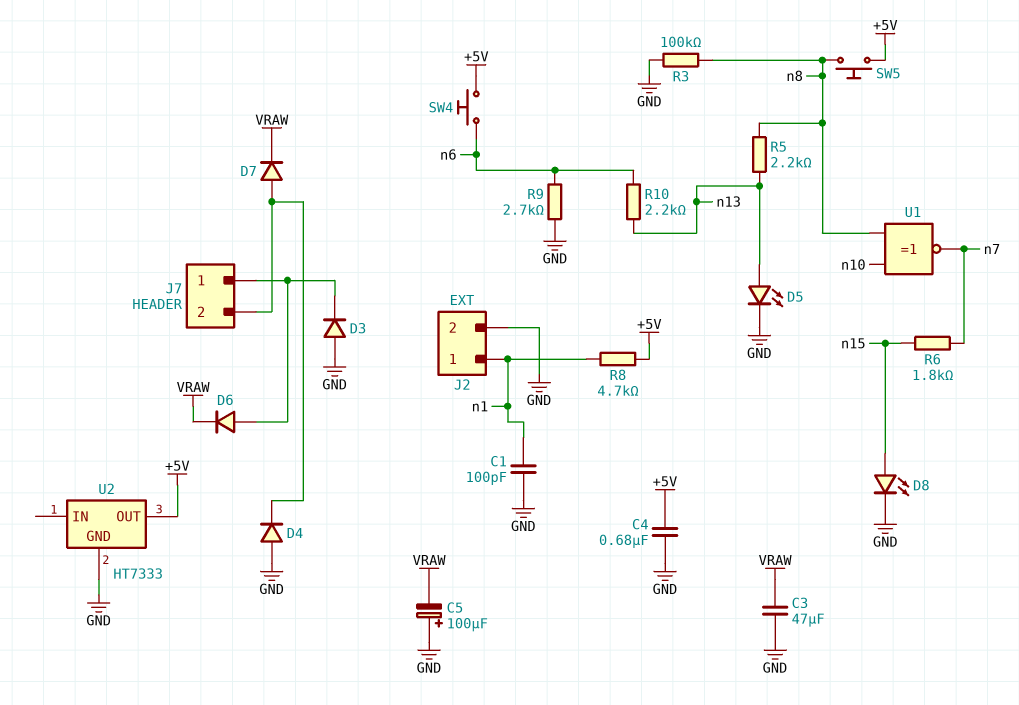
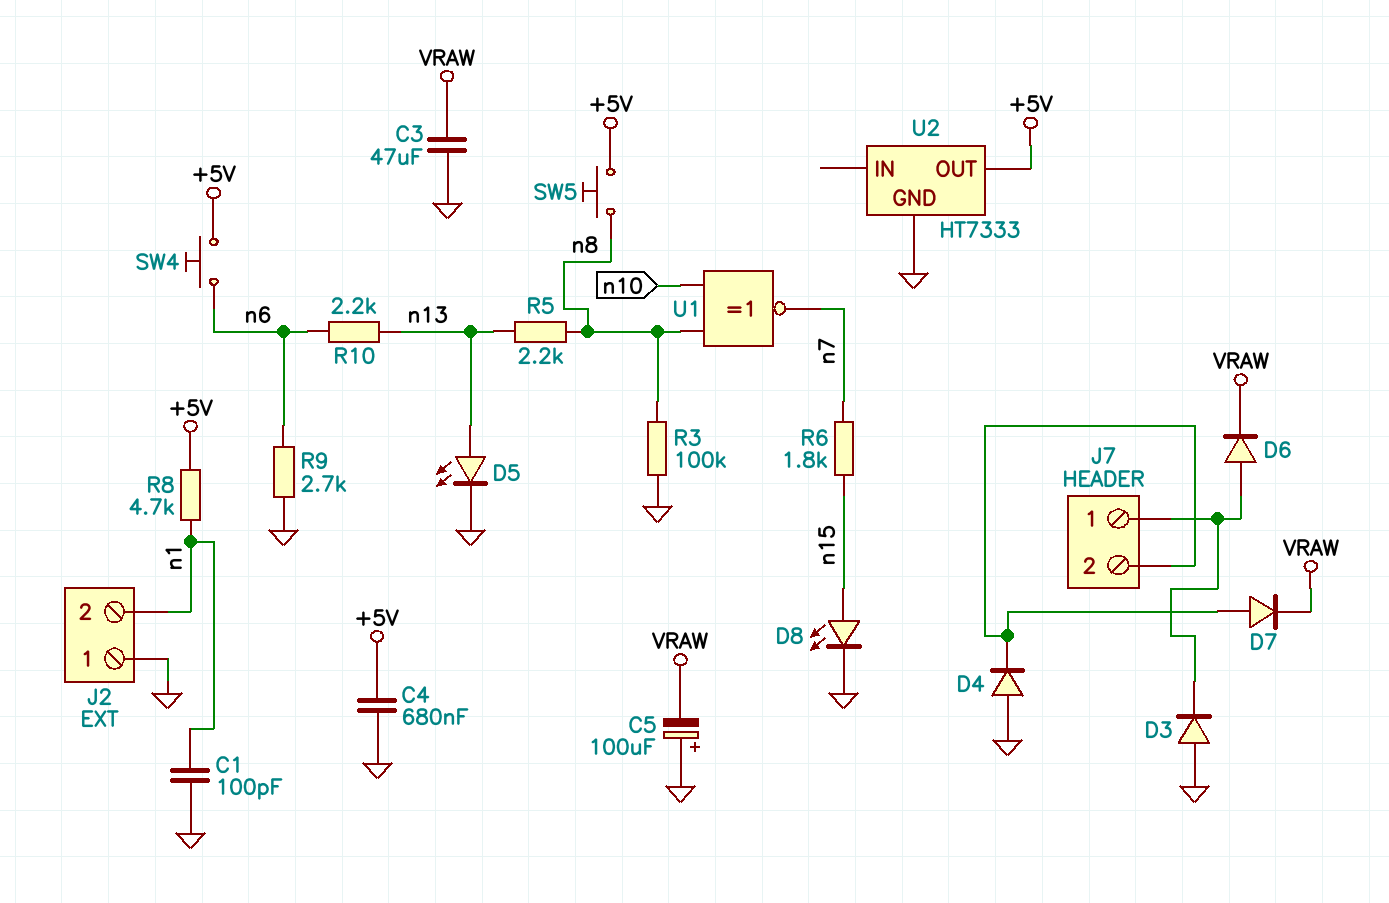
J2 pin 1: n1 -> GND
J2 pin 2: GND -> n1

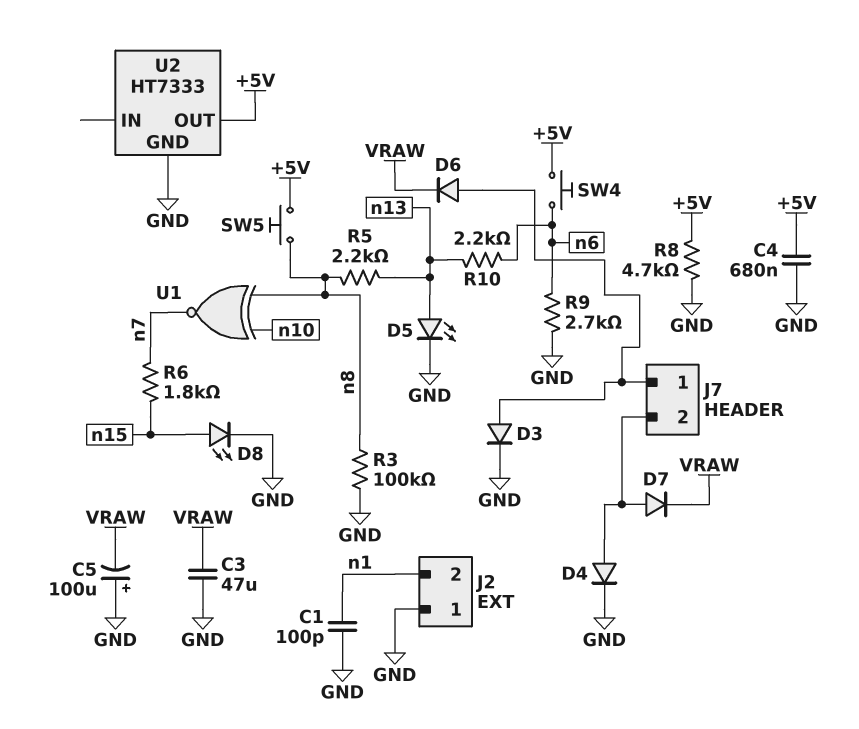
D3: diode (A GND, K J7/1) -> diode (A J7/1, K GND)
D4: diode (A GND, K J7/2) -> diode (A J7/2, K GND)
R8: 4.7k (+5V, n1) -> 4.7k (+5V, GND)

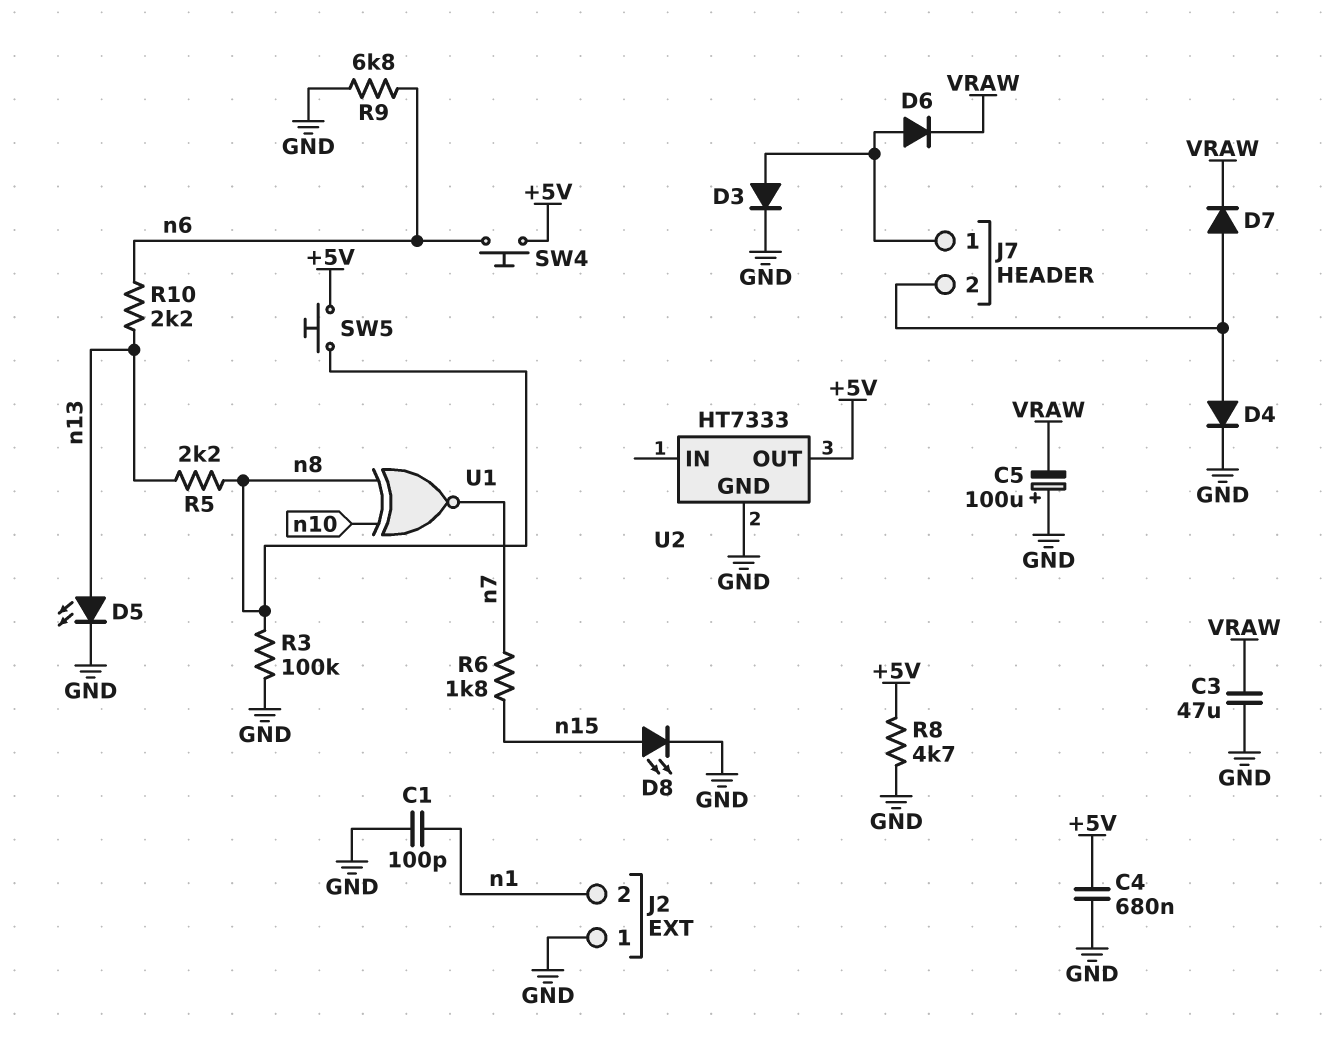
R9: 2.7k (GND, n6) -> 6.8k (GND, n6)

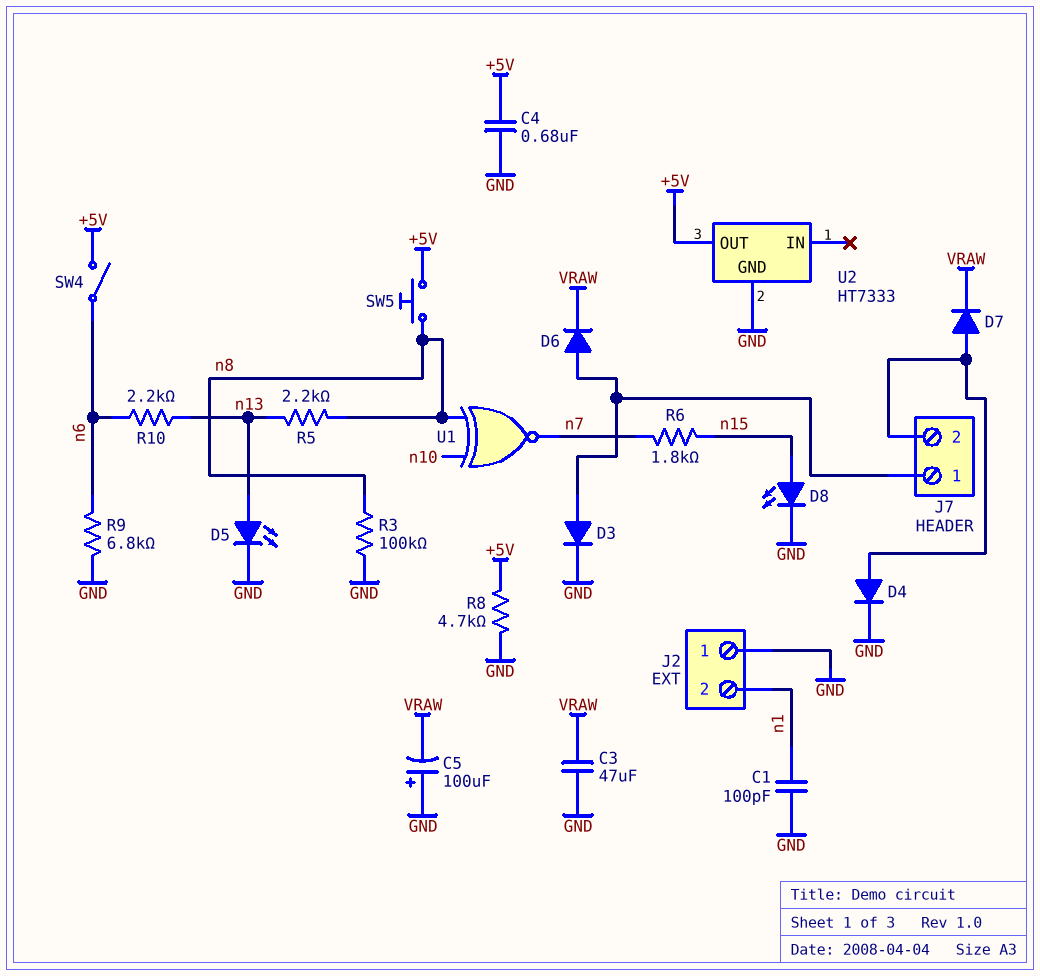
SW4: button (+5V, n6) -> switch (+5V, n6)

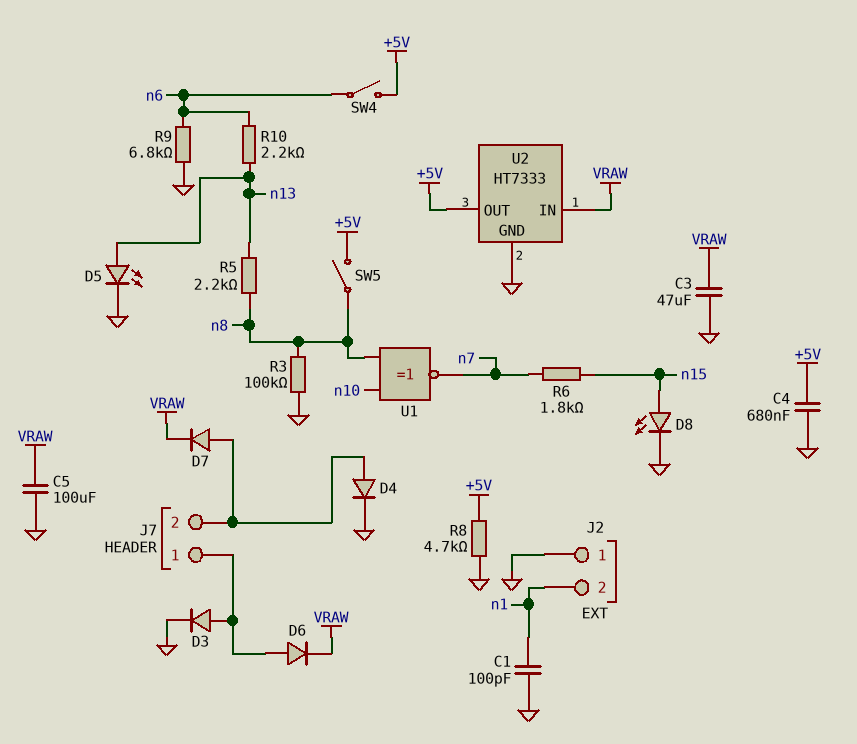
C5: 100uF (plus GND, minus VRAW) -> 100uF (GND, VRAW)
SW5: button (+5V, n8) -> switch (+5V, n8)
U2 pin IN: none -> VRAW

